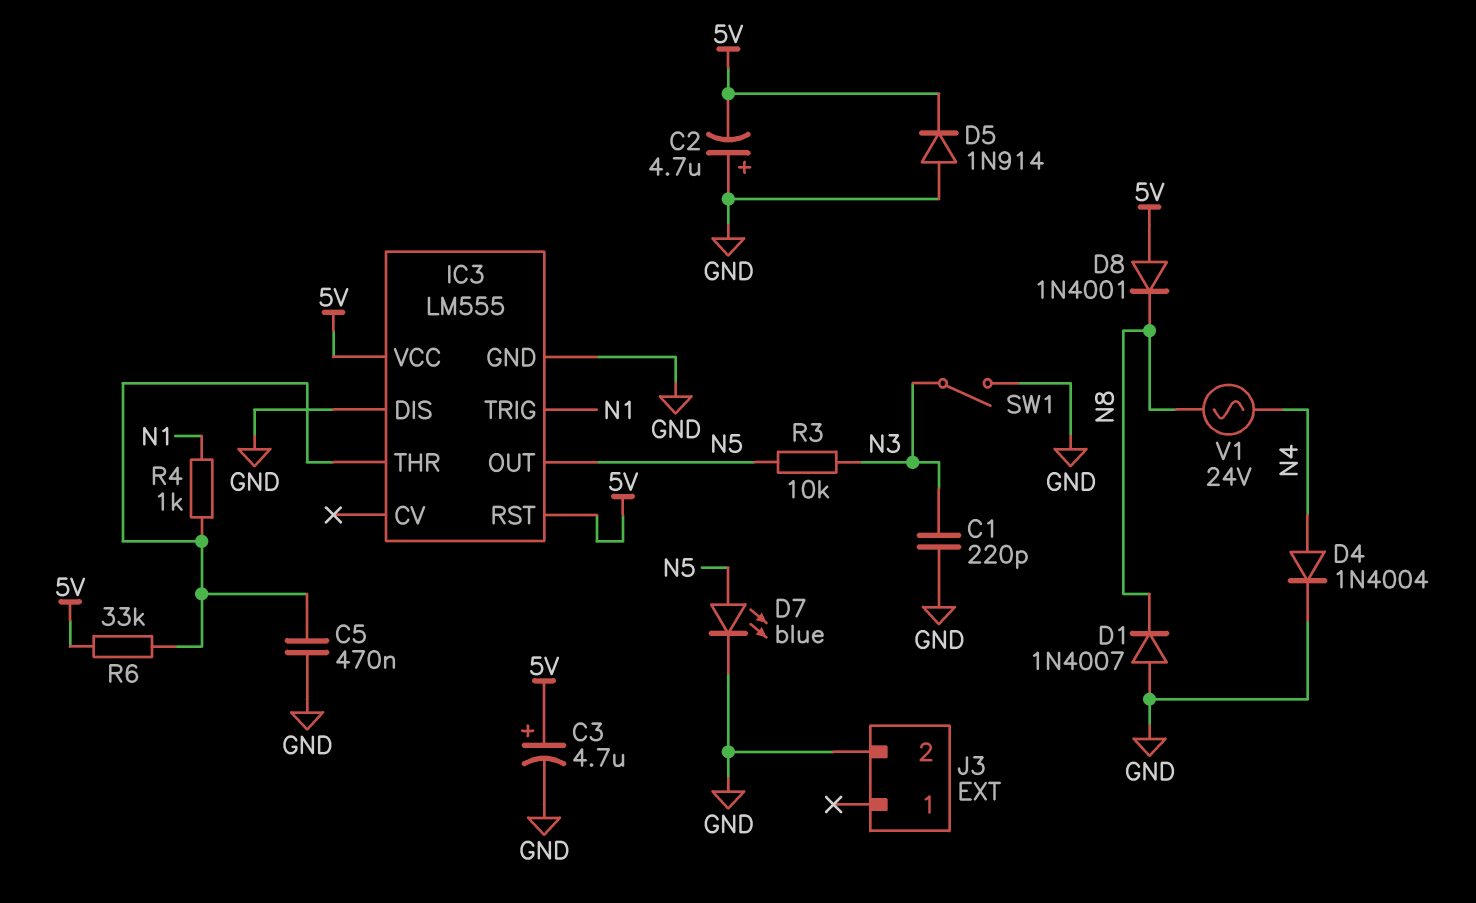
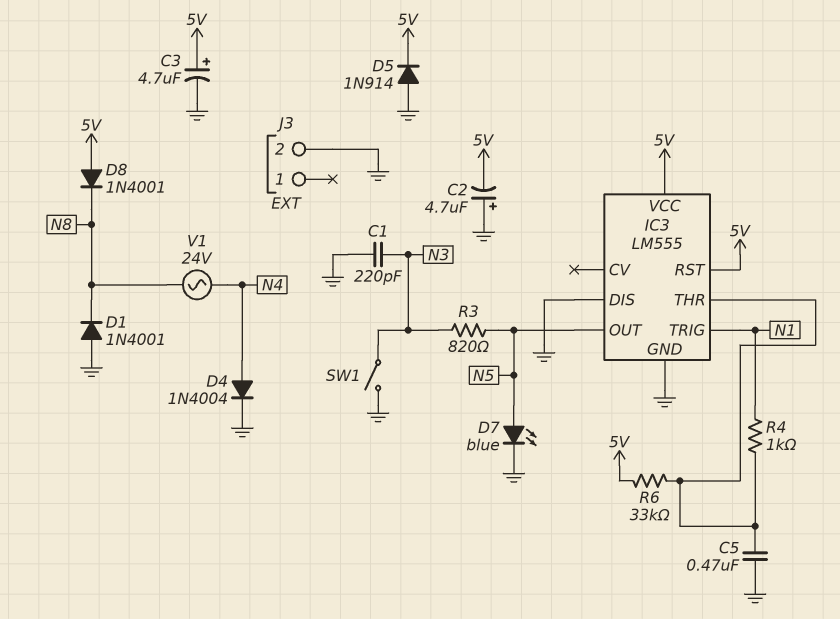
D1: diode 1N4007 (A GND, K N8) -> diode 1N4001 (A GND, K N8)
R3: 10k (N3, N5) -> 820 (N3, N5)

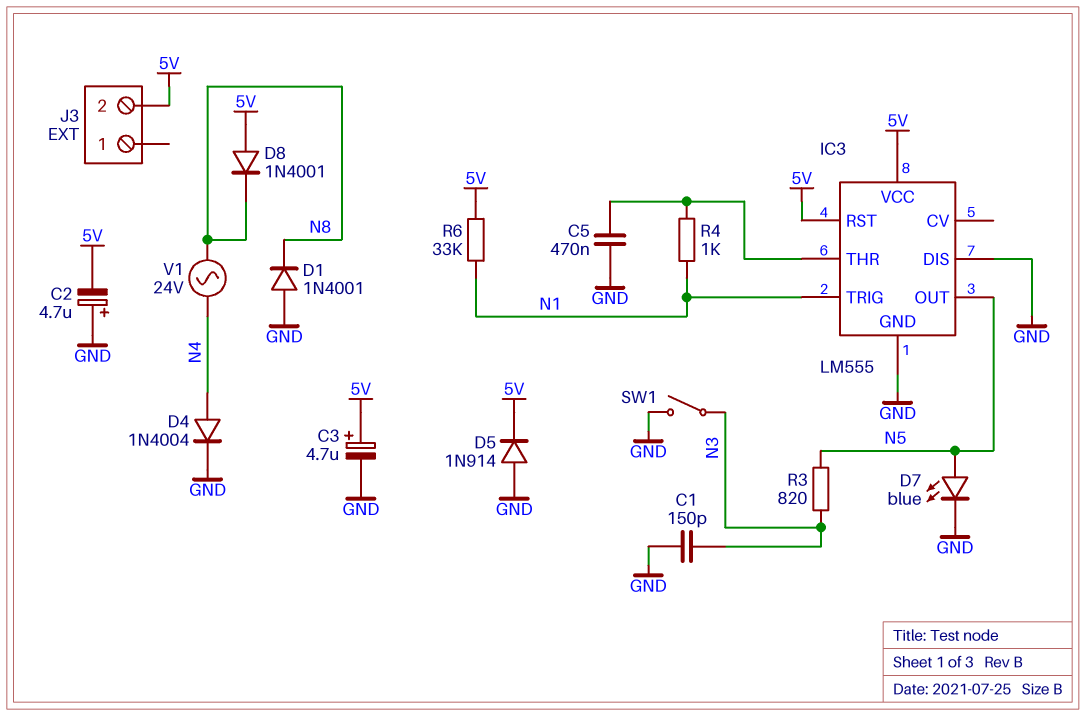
C1: 220pF (GND, N3) -> 150pF (GND, N3)
J3 pin 2: GND -> 5V
R6: 33k (5V, IC3/THR) -> 33k (5V, N1)

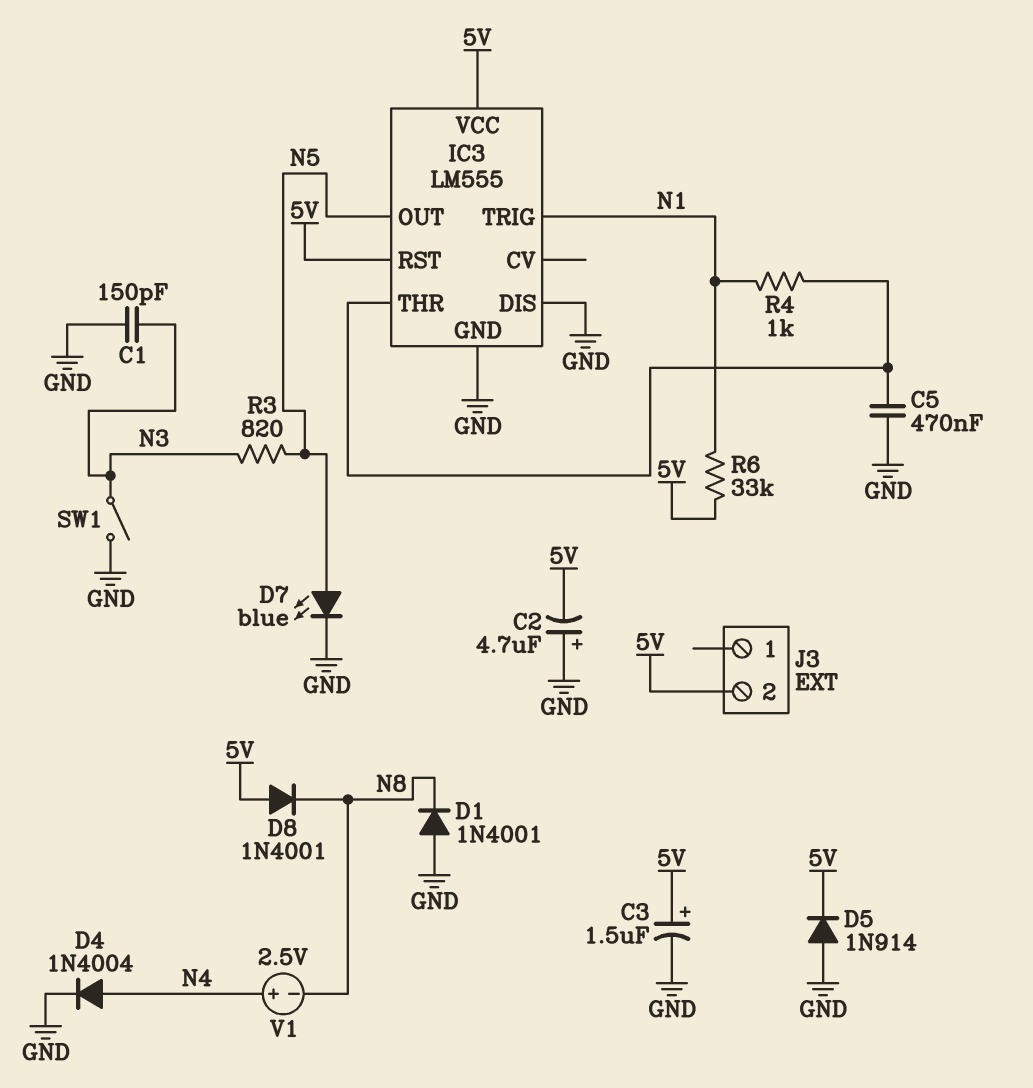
C3: 4.7uF (plus 5V, minus GND) -> 1.5uF (plus 5V, minus GND)
V1: AC 24V (N4, N8) -> 2.5V (plus N4, minus N8)

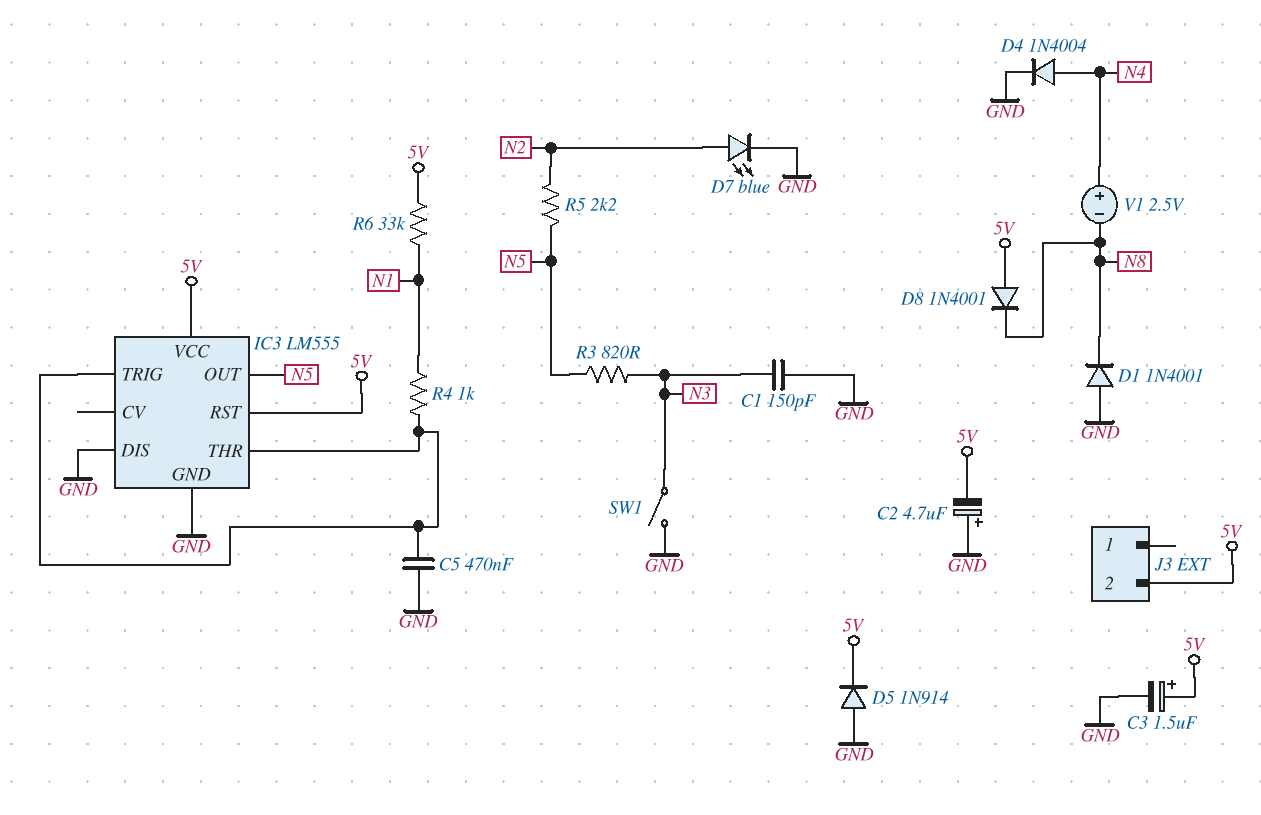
D7: LED blue (A N5, K GND) -> LED blue (A N2, K GND)
IC3 pin TRIG: N1 -> IC3/THR
R5: none -> 2.2k (N2, N5)

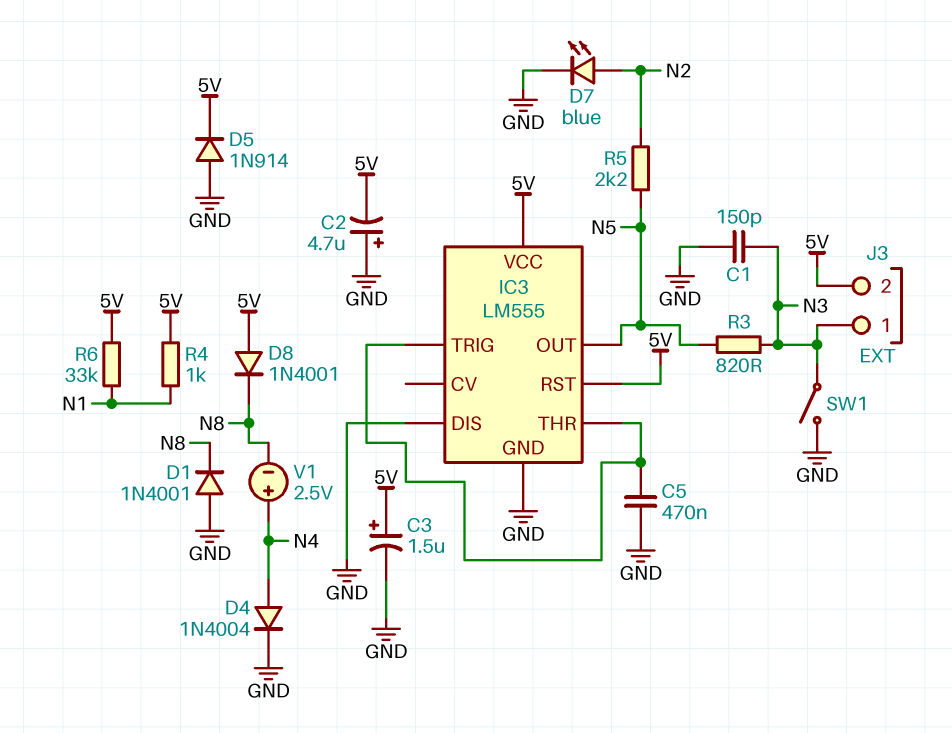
J3 pin 1: none -> N3
R4: 1k (IC3/THR, N1) -> 1k (5V, N1)

